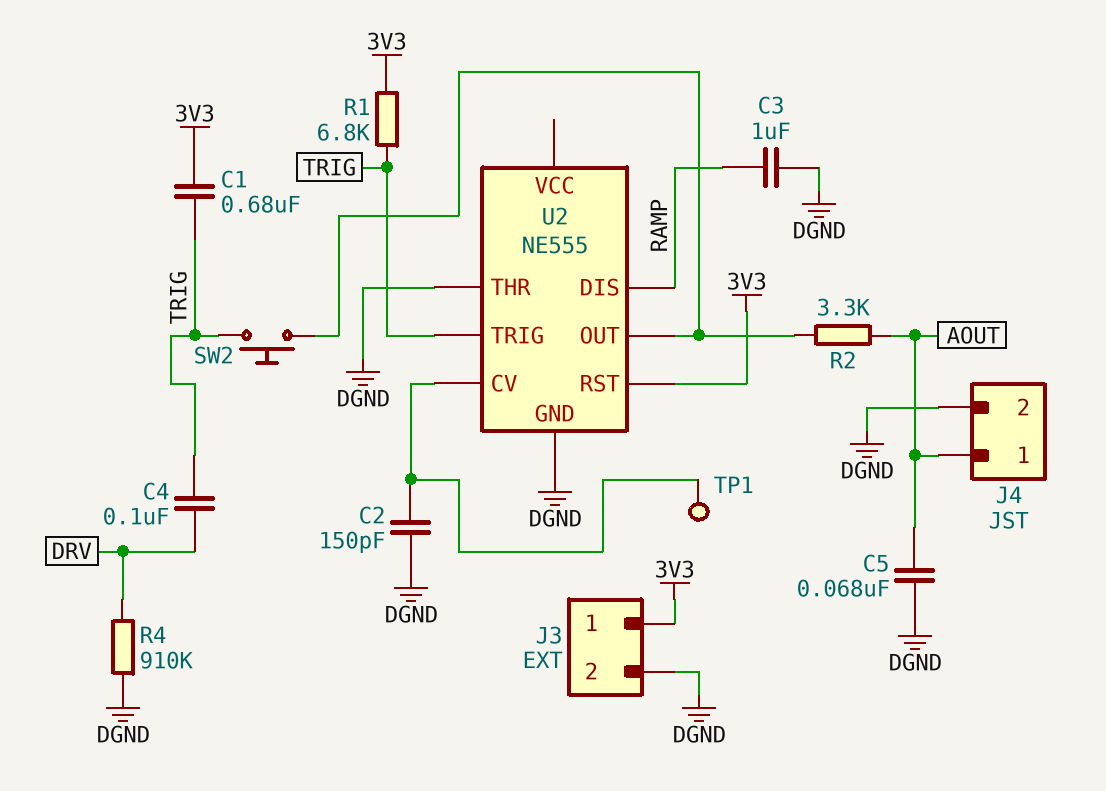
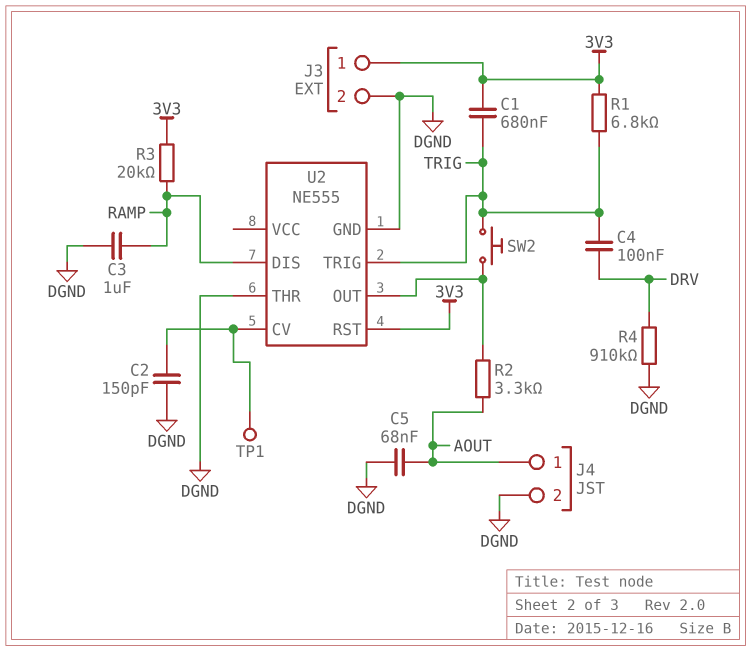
R3: none -> 20k (3V3, RAMP)

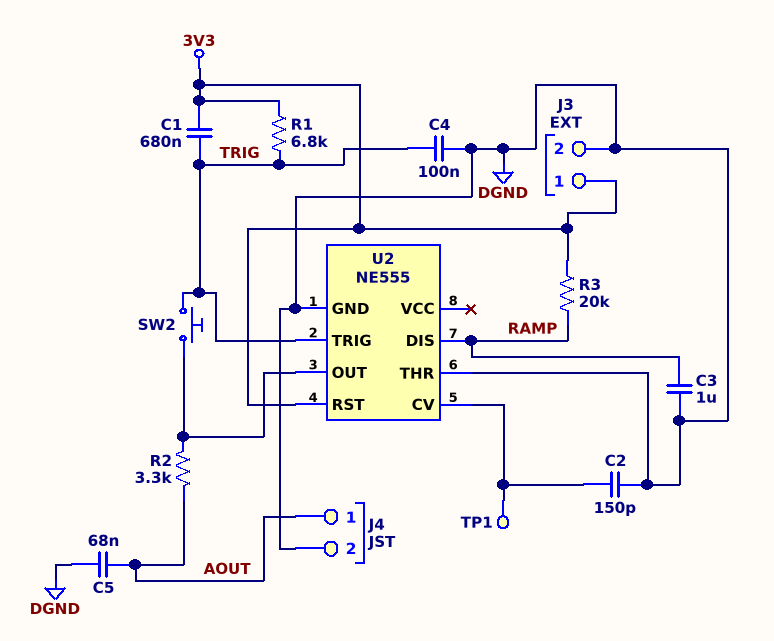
C4: 100nF (DRV, TRIG) -> 100nF (DGND, TRIG)
R4: 910k (DGND, DRV) -> none

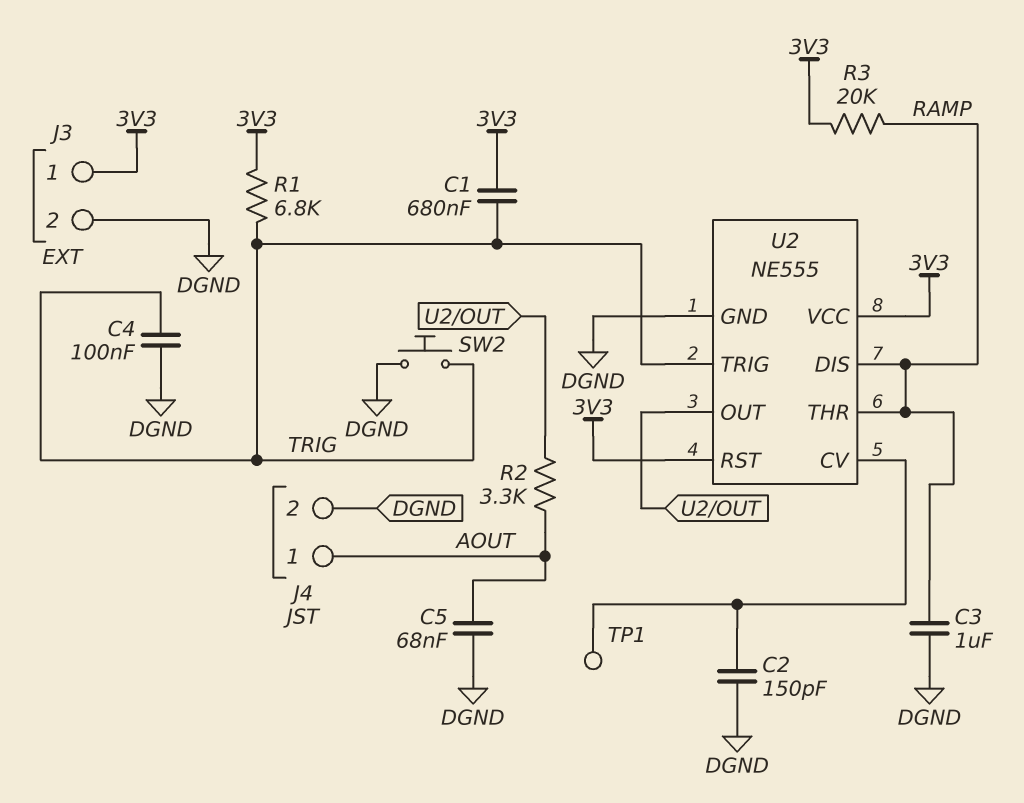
SW2: button (TRIG, U2/OUT) -> button (DGND, TRIG)
U2 pin THR: DGND -> RAMP
U2 pin VCC: none -> 3V3

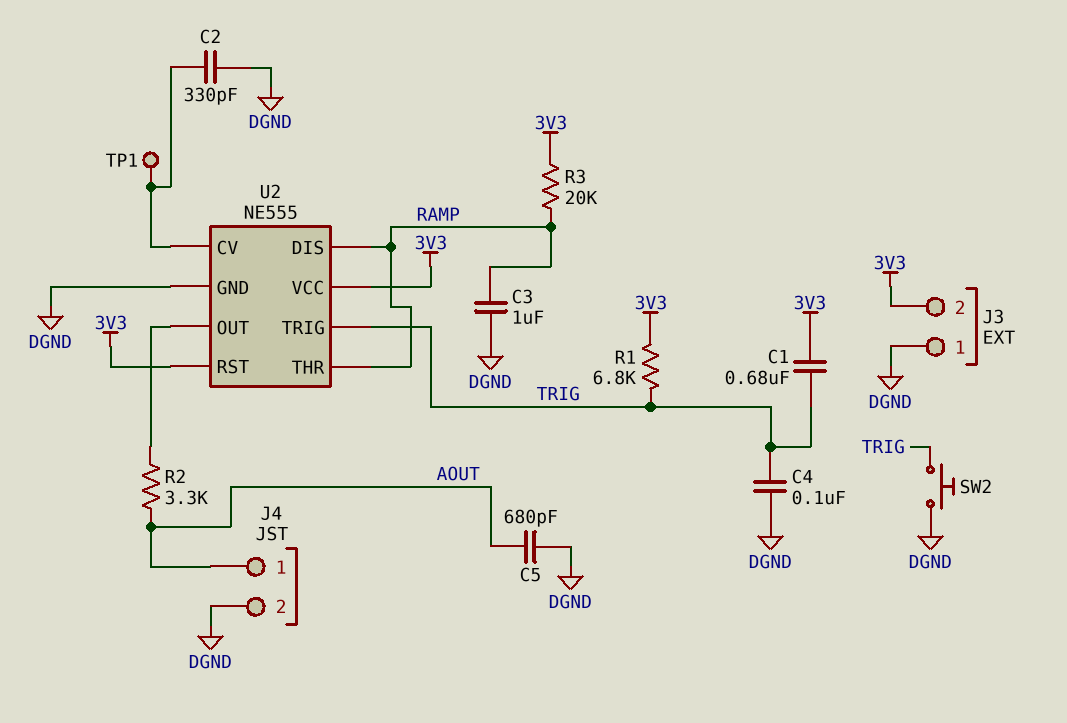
C2: 150pF (DGND, U2/CV) -> 330pF (DGND, U2/CV)
C5: 68nF (AOUT, DGND) -> 680pF (AOUT, DGND)
J3 pin 1: 3V3 -> DGND
J3 pin 2: DGND -> 3V3

